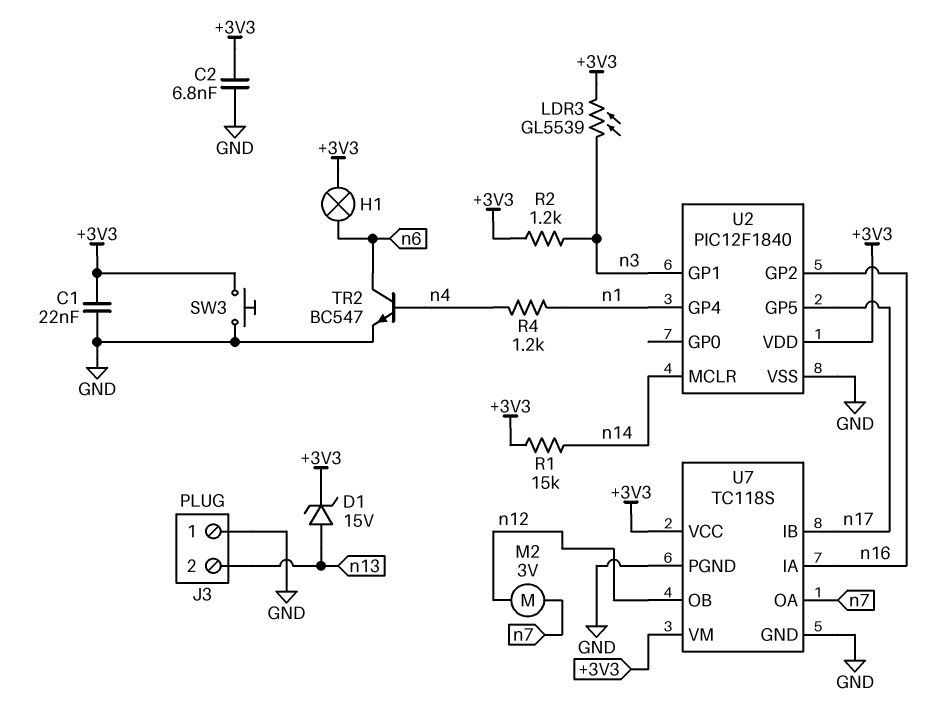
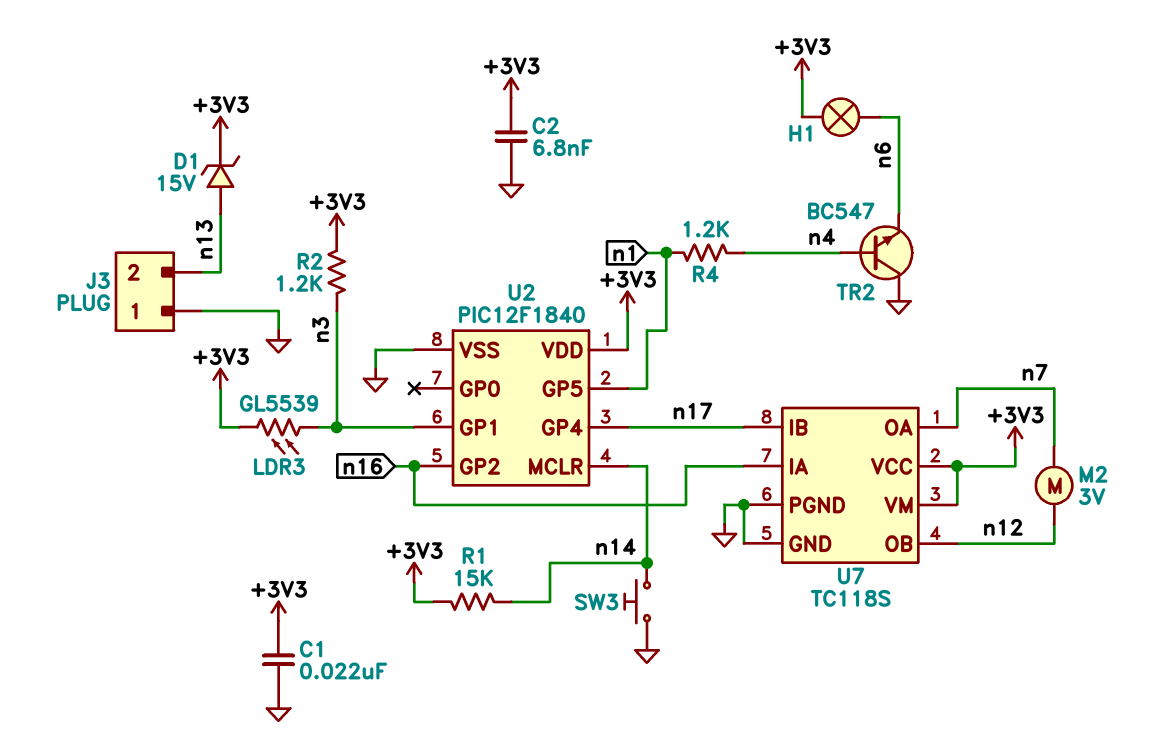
SW3: button (+3V3, GND) -> button (GND, n14)
TR2: NPN BC547 (B n4, C n6, E GND) -> NPN BC547 (B n4, C GND, E n6)
U2 pin GP4: n1 -> n17
U2 pin GP5: n17 -> n1

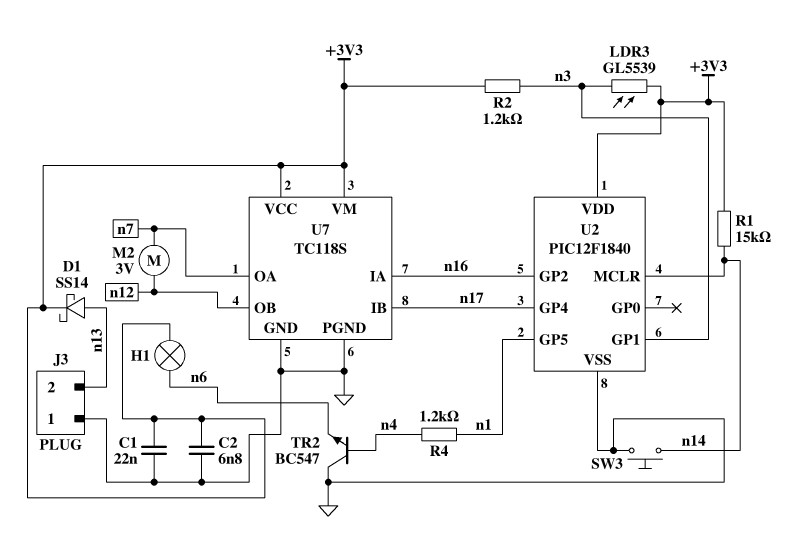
D1: zener 15V (A n13, K +3V3) -> schottky SS14 (A n13, K +3V3)

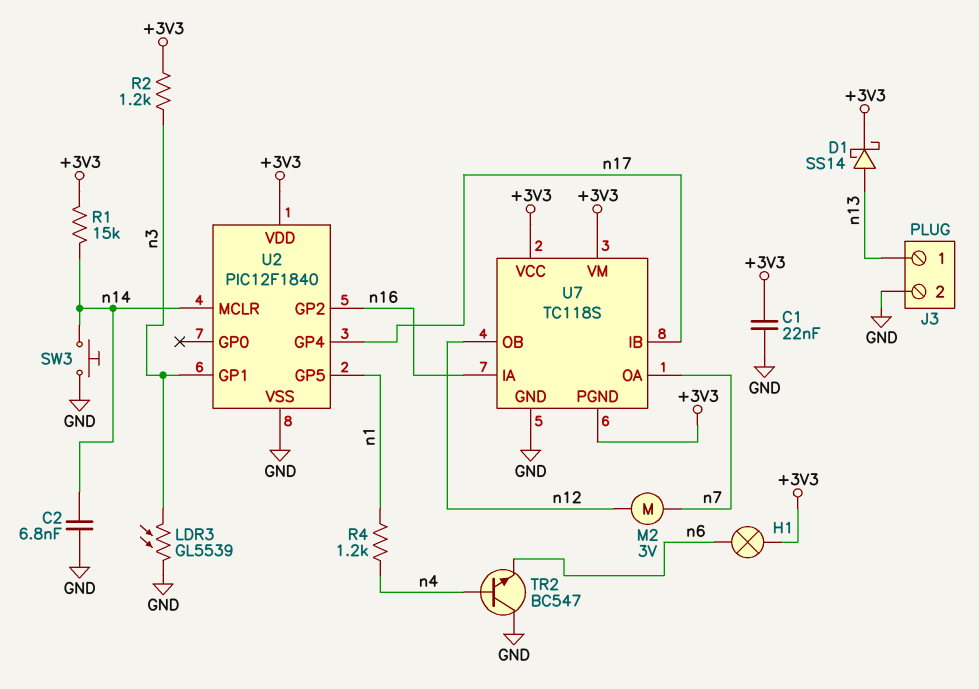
C2: 6.8nF (+3V3, GND) -> 6.8nF (GND, n14)
J3 pin 1: GND -> n13
J3 pin 2: n13 -> GND
LDR3: GL5539 (+3V3, n3) -> GL5539 (GND, n3)
U7 pin PGND: GND -> +3V3

